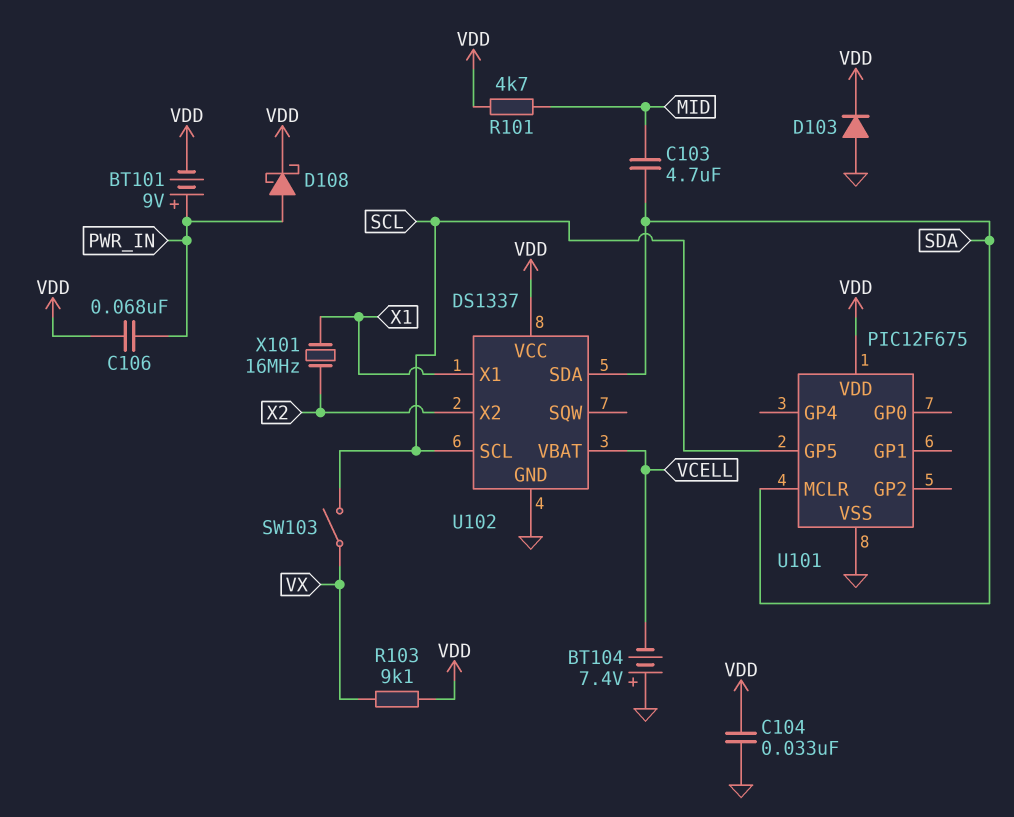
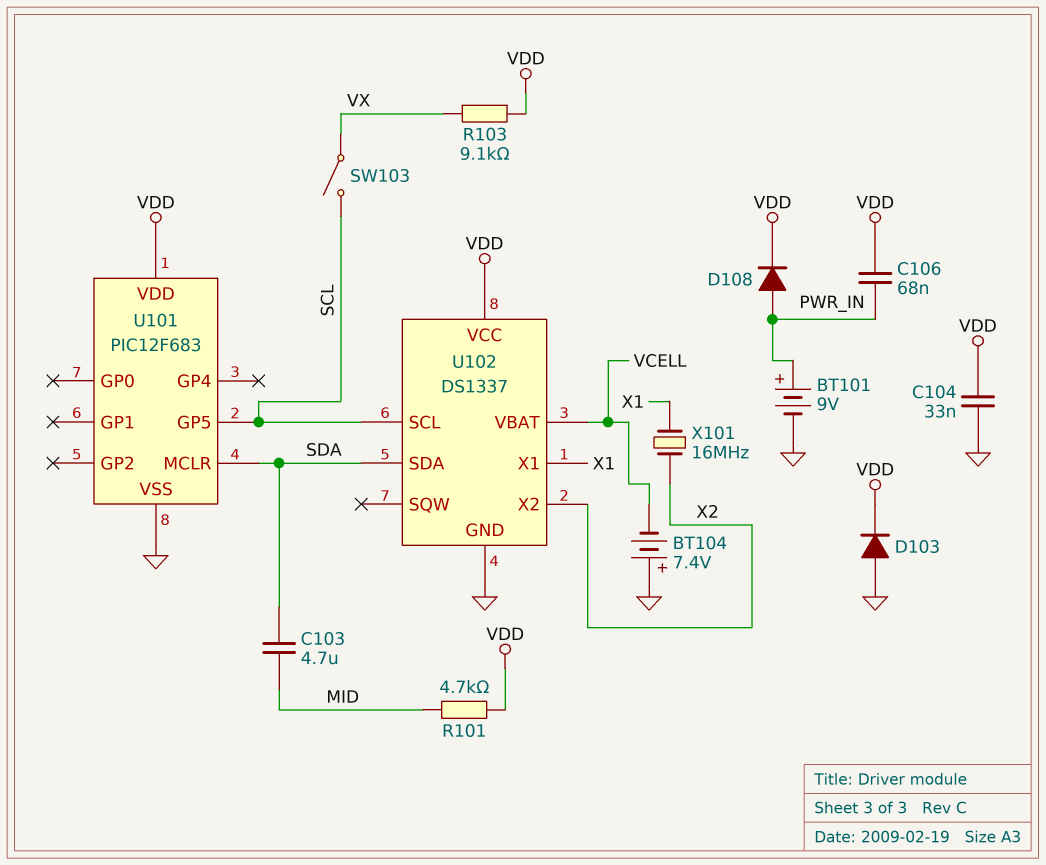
BT101: 9V (plus PWR_IN, minus VDD) -> 9V (plus PWR_IN, minus GND)
D108: schottky (A PWR_IN, K VDD) -> diode (A PWR_IN, K VDD)
U101: PIC12F675 -> PIC12F683

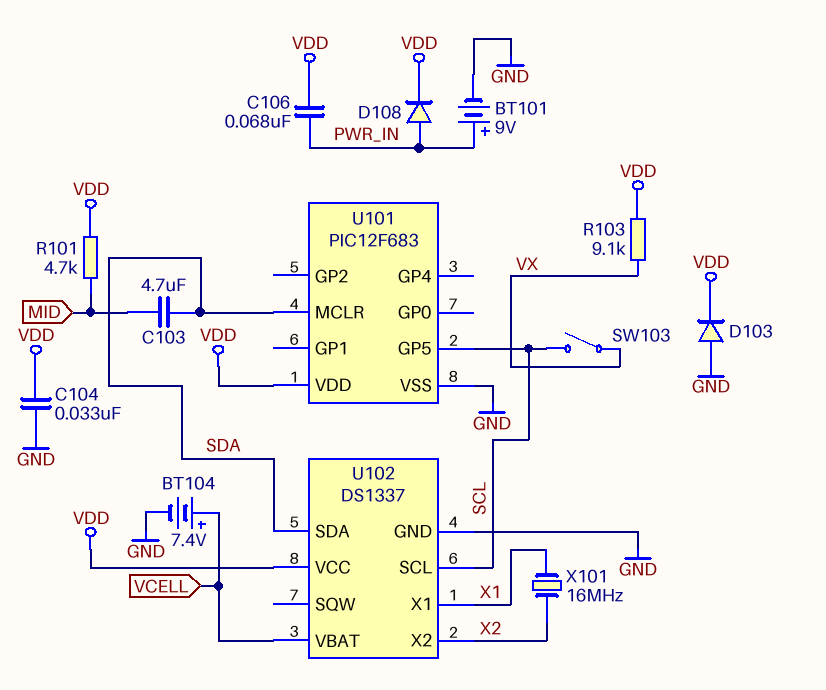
BT104: 7.4V (plus GND, minus VCELL) -> 7.4V (plus VCELL, minus GND)

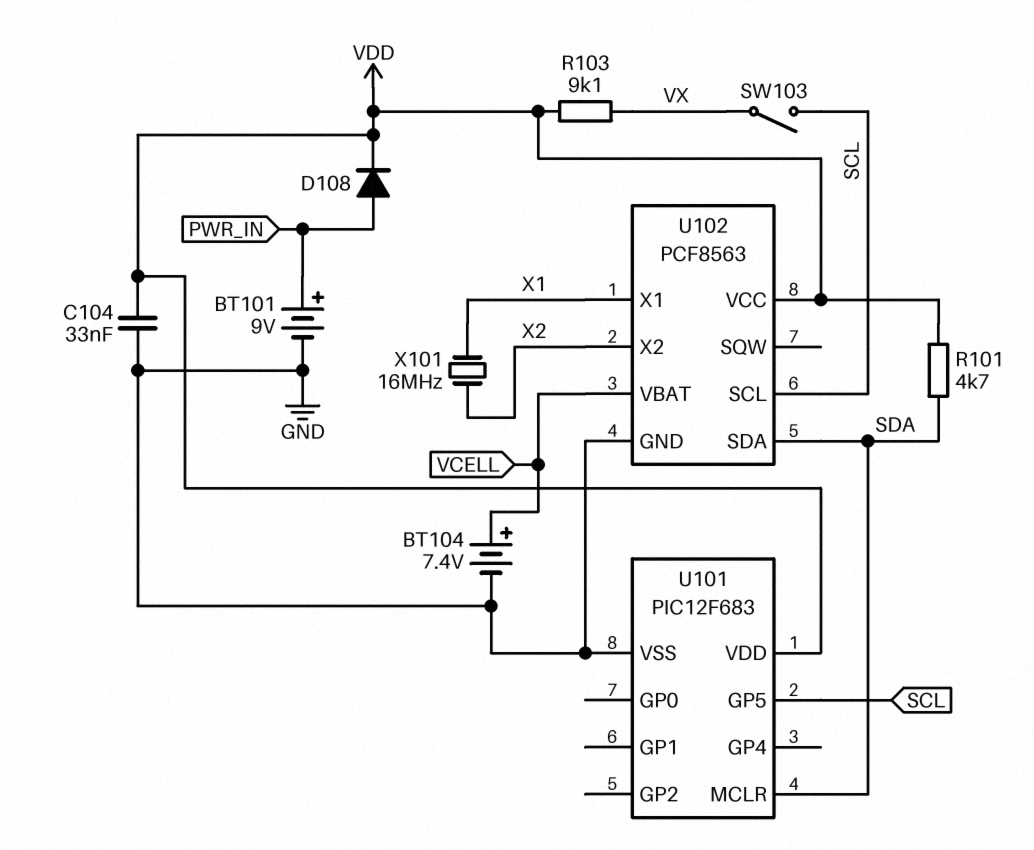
C103: 4.7uF (MID, SDA) -> none
C106: 68nF (PWR_IN, VDD) -> none
D103: diode (A GND, K VDD) -> none
R101: 4.7k (MID, VDD) -> 4.7k (SDA, VDD)
U102: DS1337 -> PCF8563

